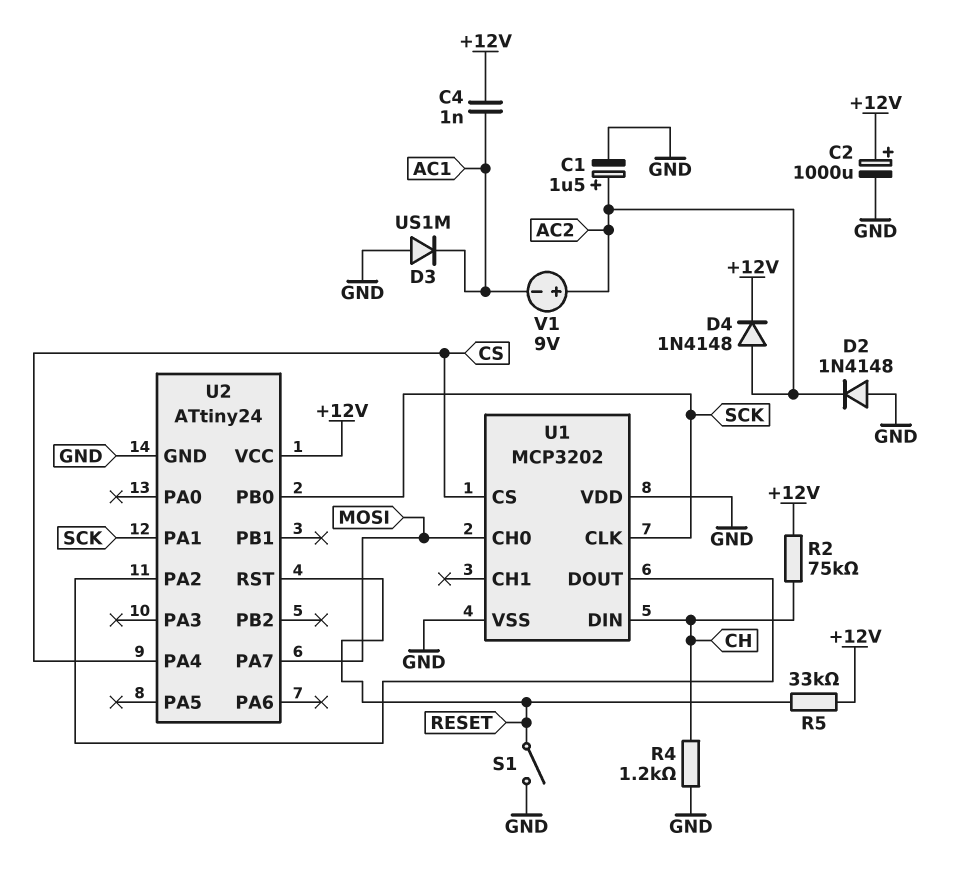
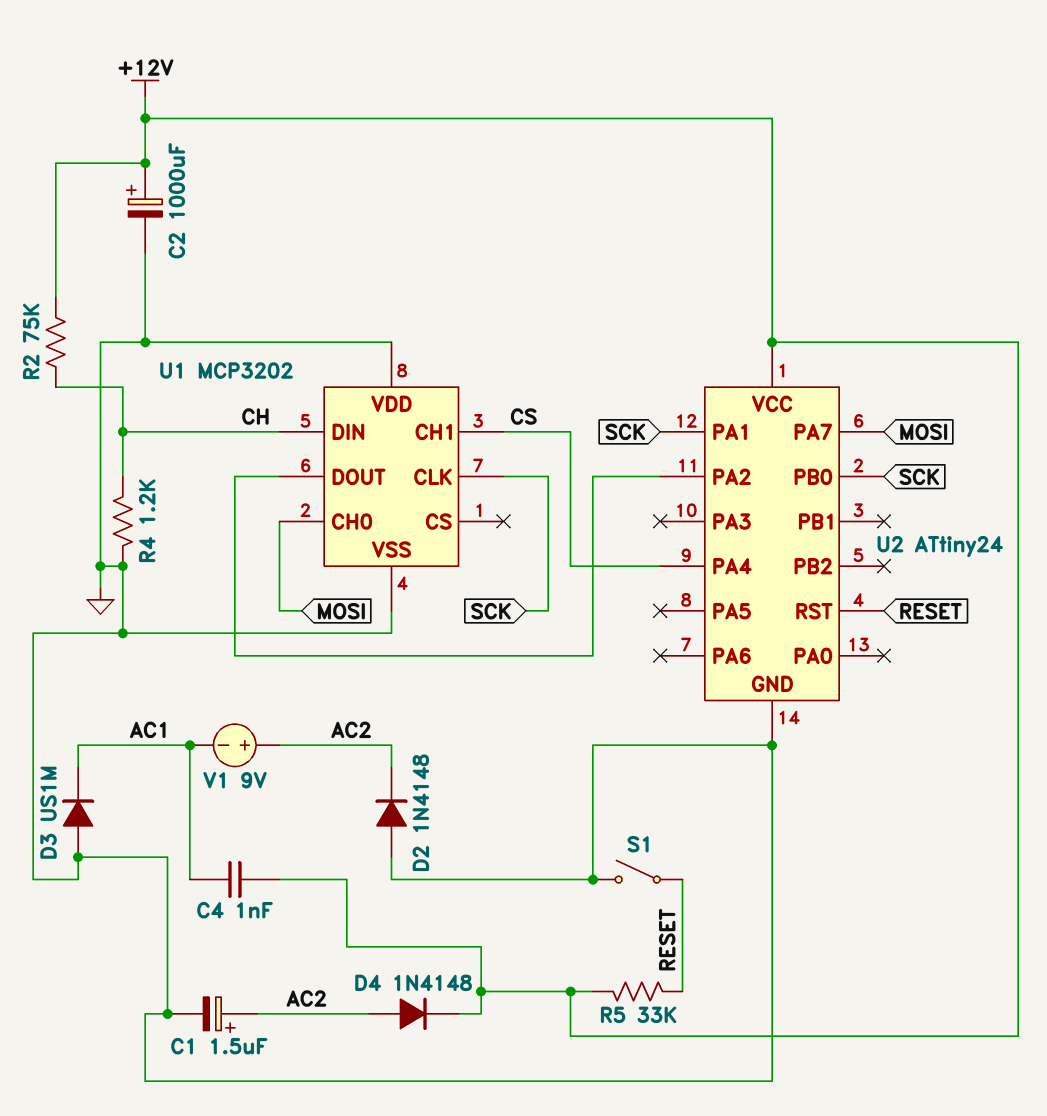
U1 pin CH1: none -> CS
U1 pin CS: CS -> none

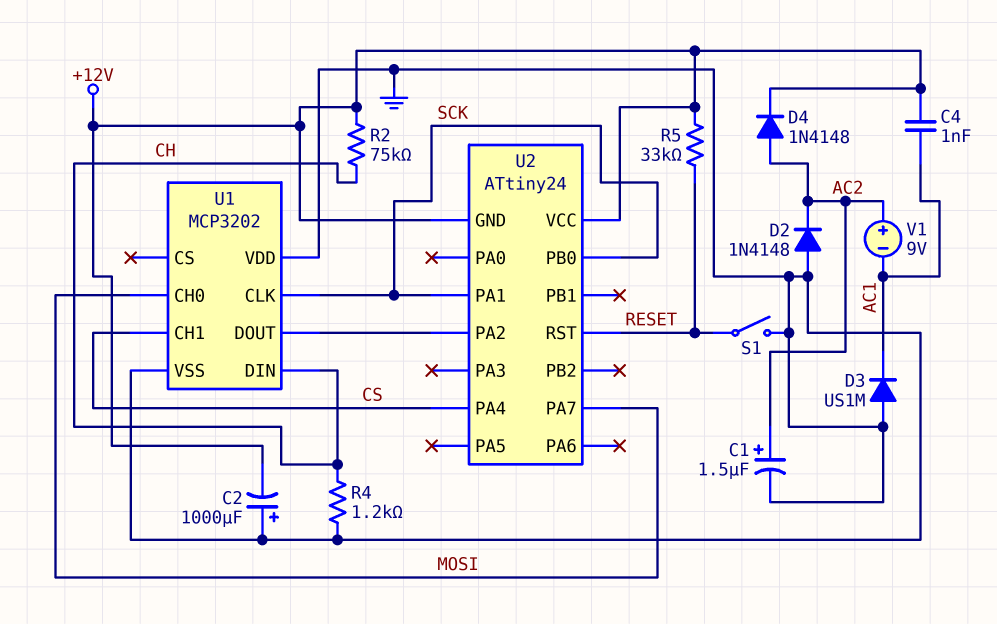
C2: 1000uF (plus +12V, minus GND) -> 1000uF (plus GND, minus +12V)
U2 pin GND: GND -> +12V

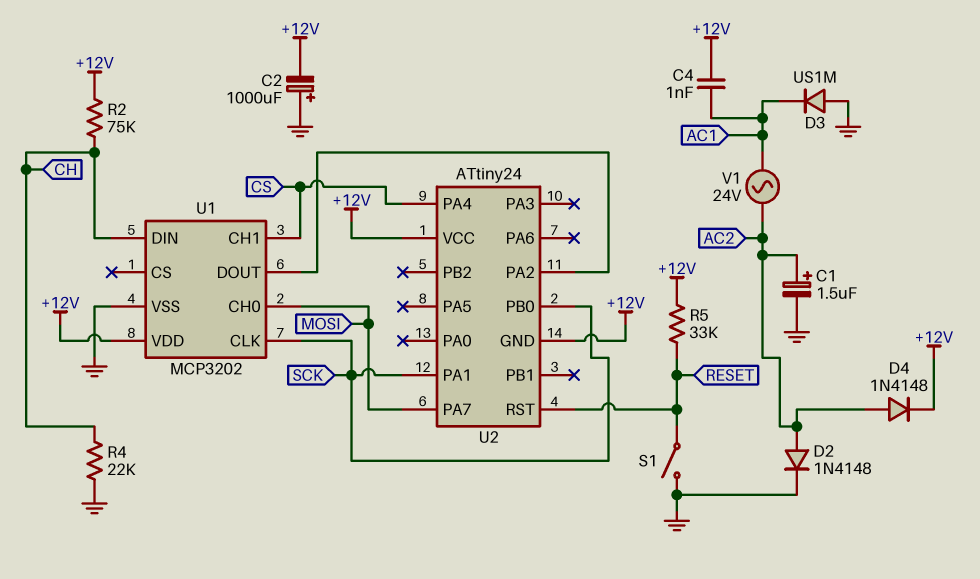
D2: diode 1N4148 (A GND, K AC2) -> diode 1N4148 (A AC2, K GND)
R4: 1.2k (CH, GND) -> 22k (CH, GND)
U1 pin VDD: GND -> +12V
V1: 9V (plus AC2, minus AC1) -> AC 24V (AC1, AC2)

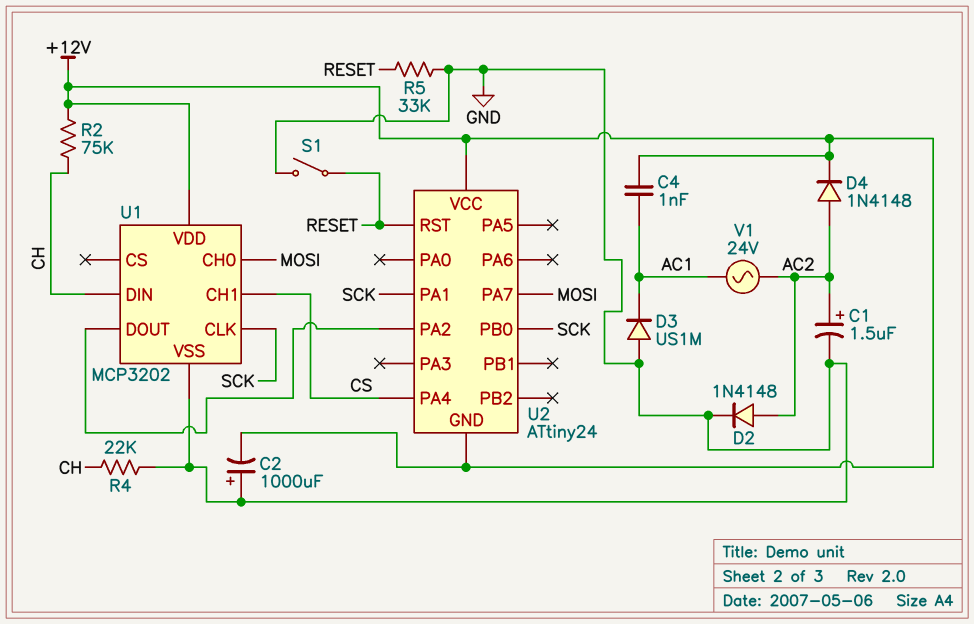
R5: 33k (+12V, RESET) -> 33k (GND, RESET)

